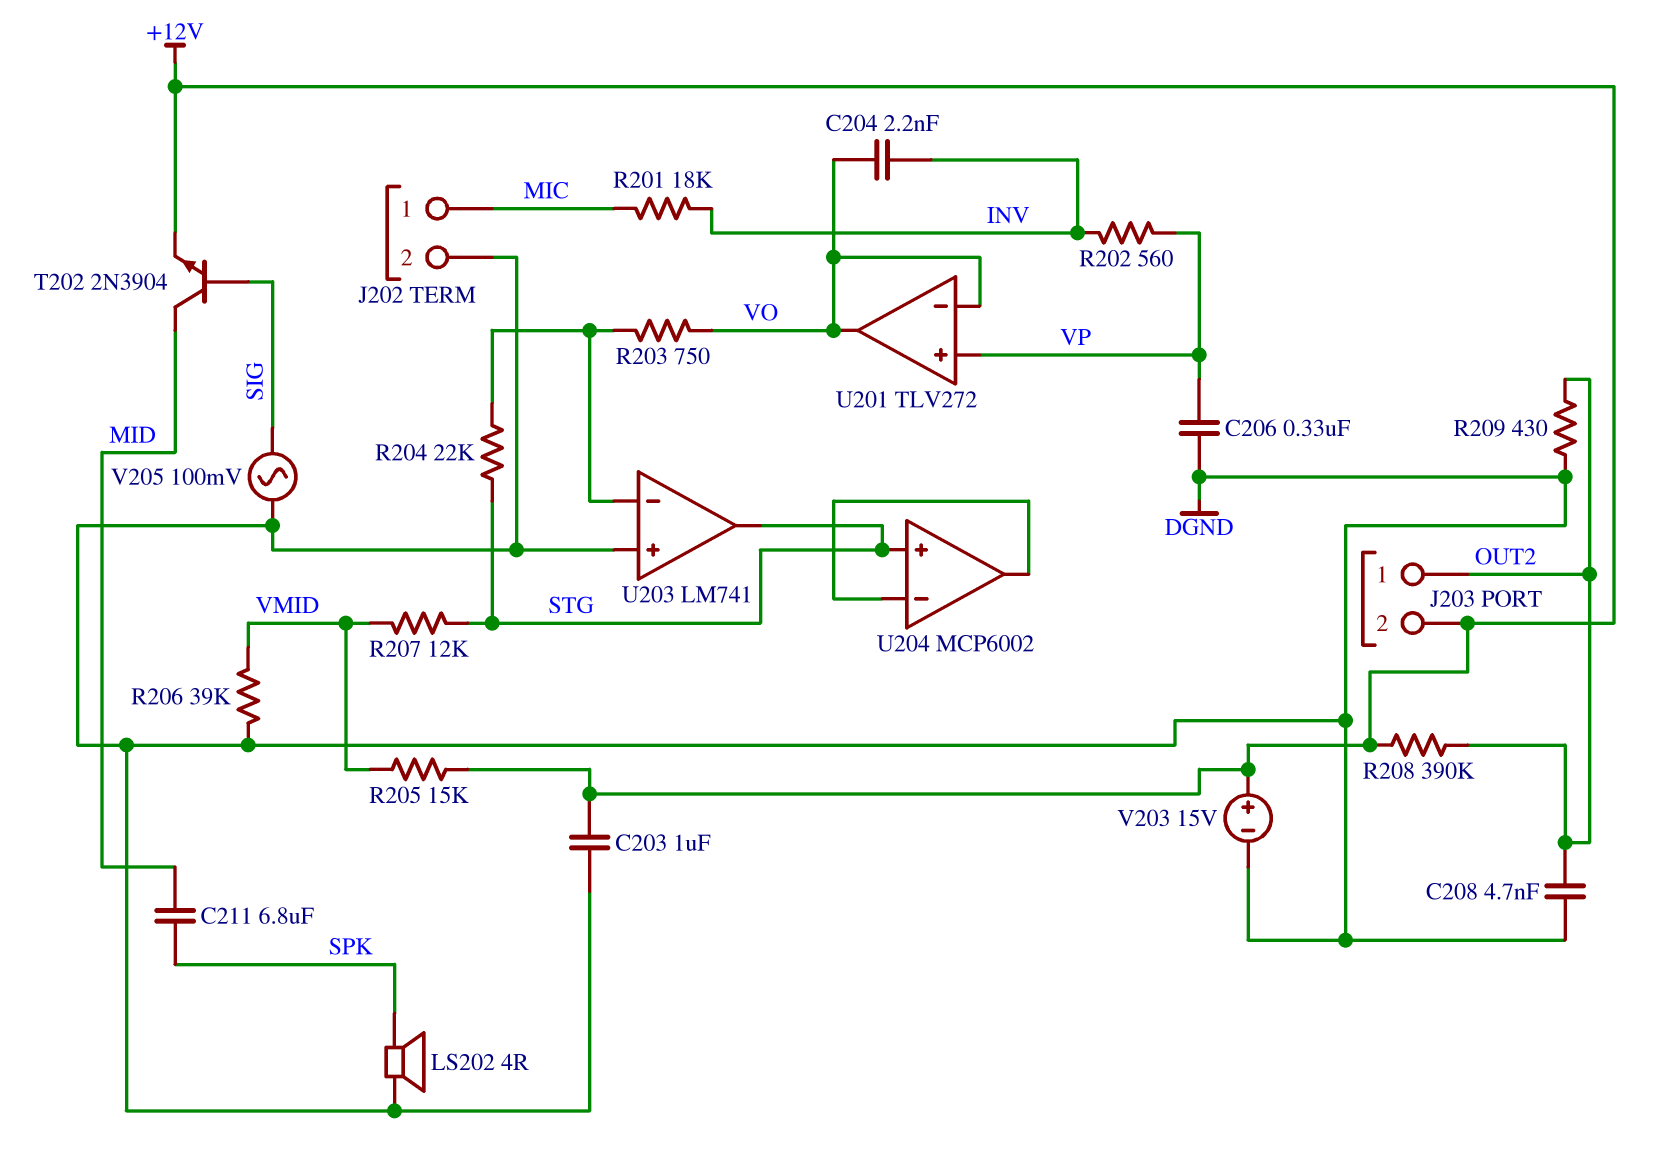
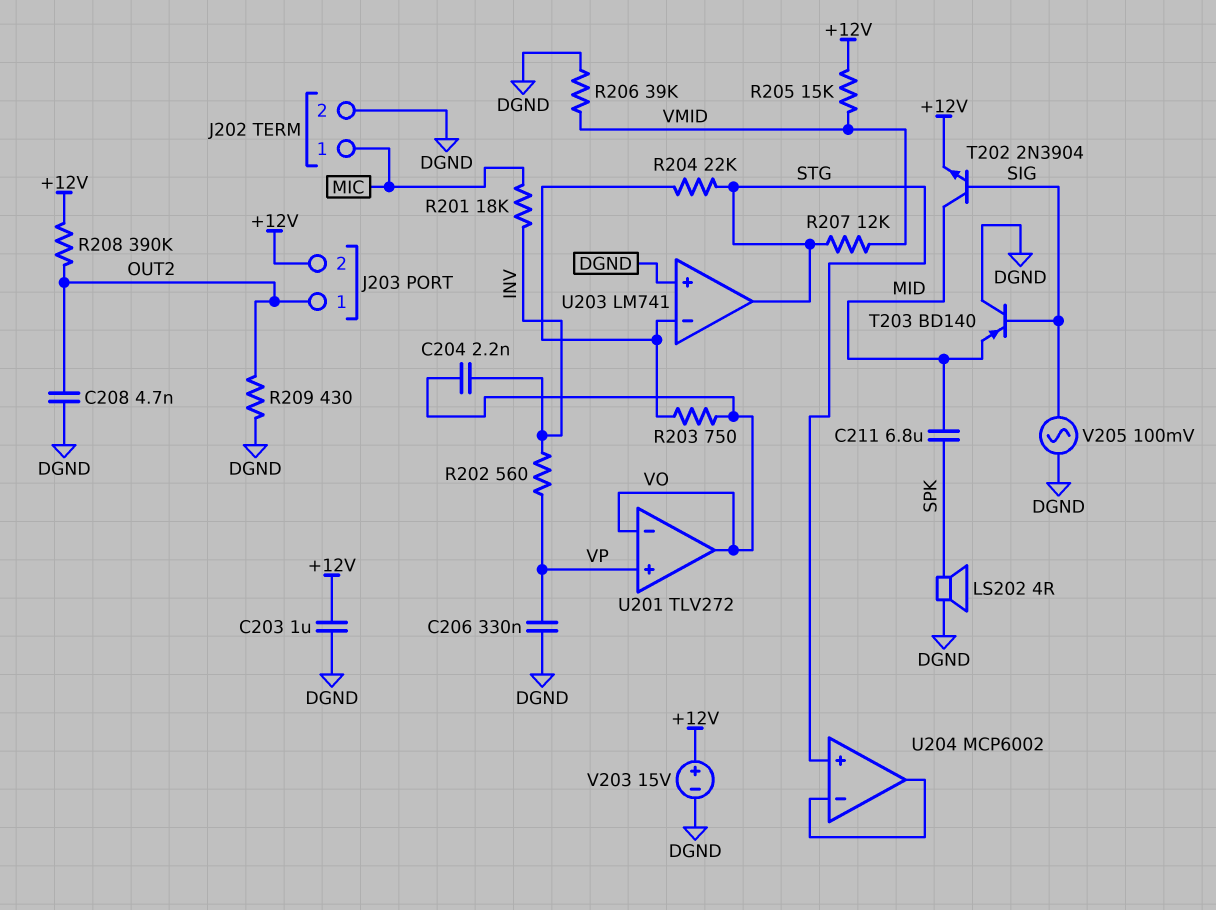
T203: none -> PNP BD140 (B SIG, C DGND, E MID)

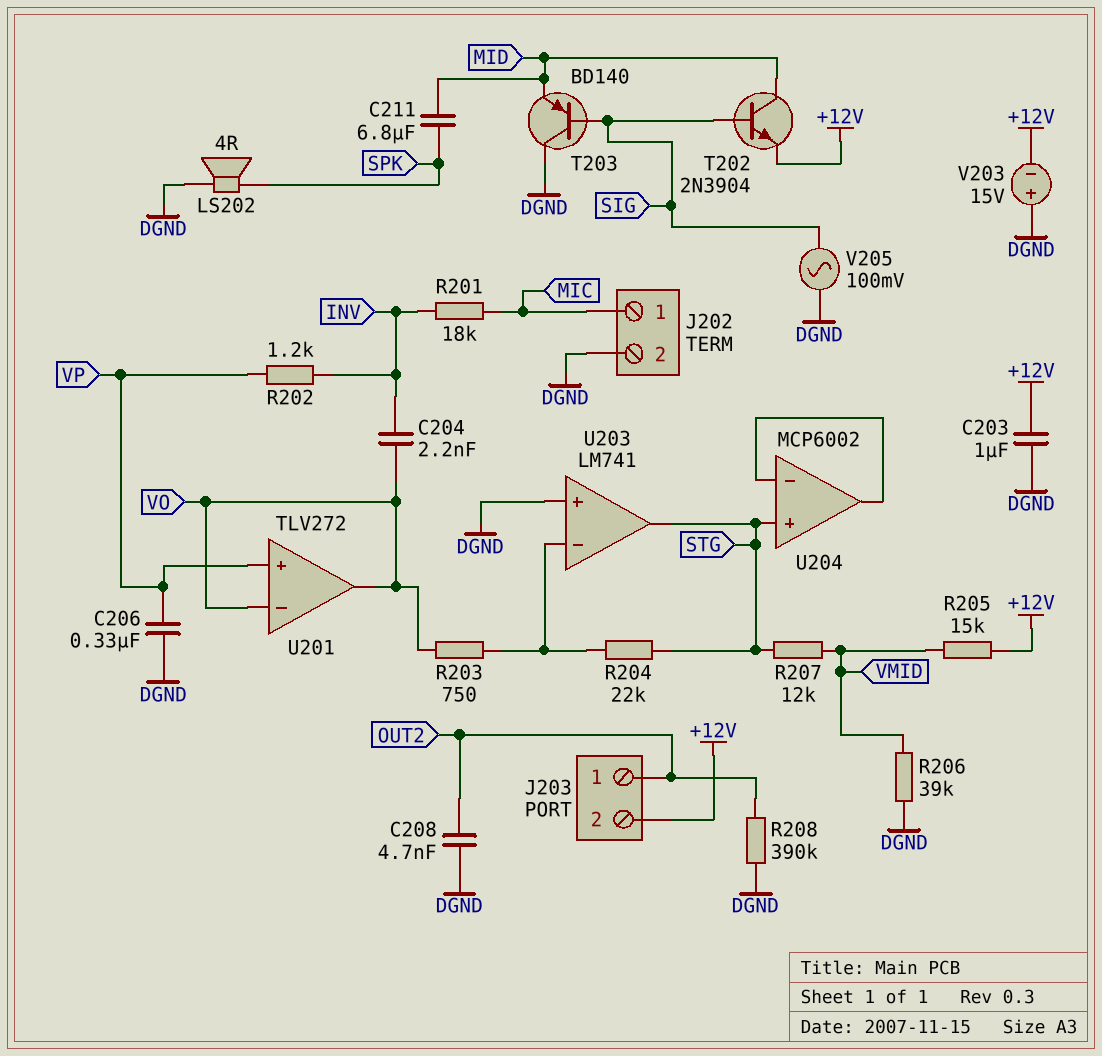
R202: 560 (INV, VP) -> 1.2k (INV, VP)
R208: 390k (+12V, OUT2) -> 390k (DGND, OUT2)
R209: 430 (DGND, OUT2) -> none
V203: 15V (plus +12V, minus DGND) -> 15V (plus DGND, minus +12V)

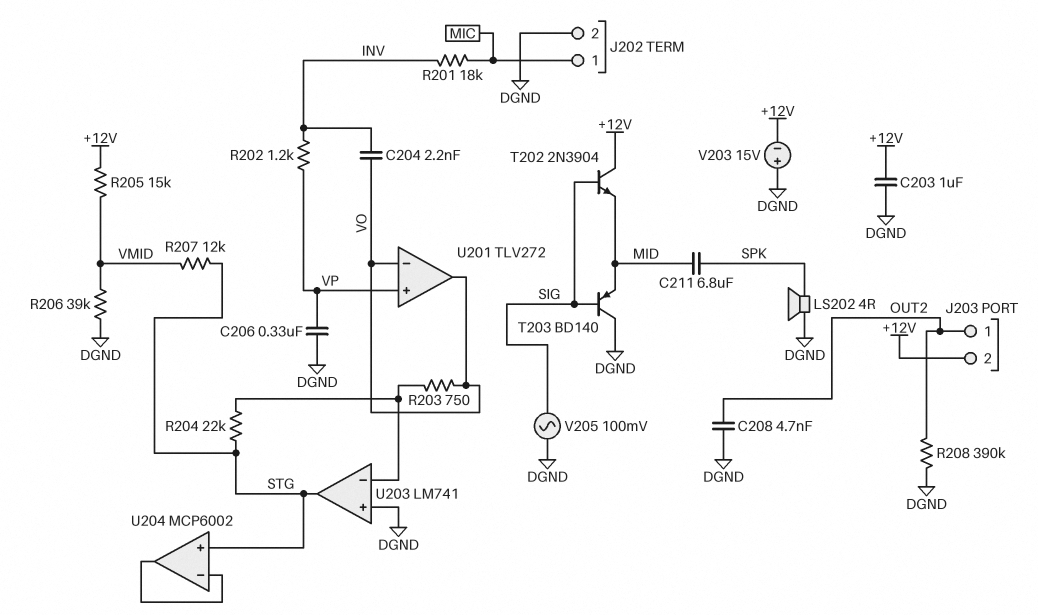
T202: NPN 2N3904 (B SIG, C MID, E +12V) -> NPN 2N3904 (B SIG, C +12V, E MID)

